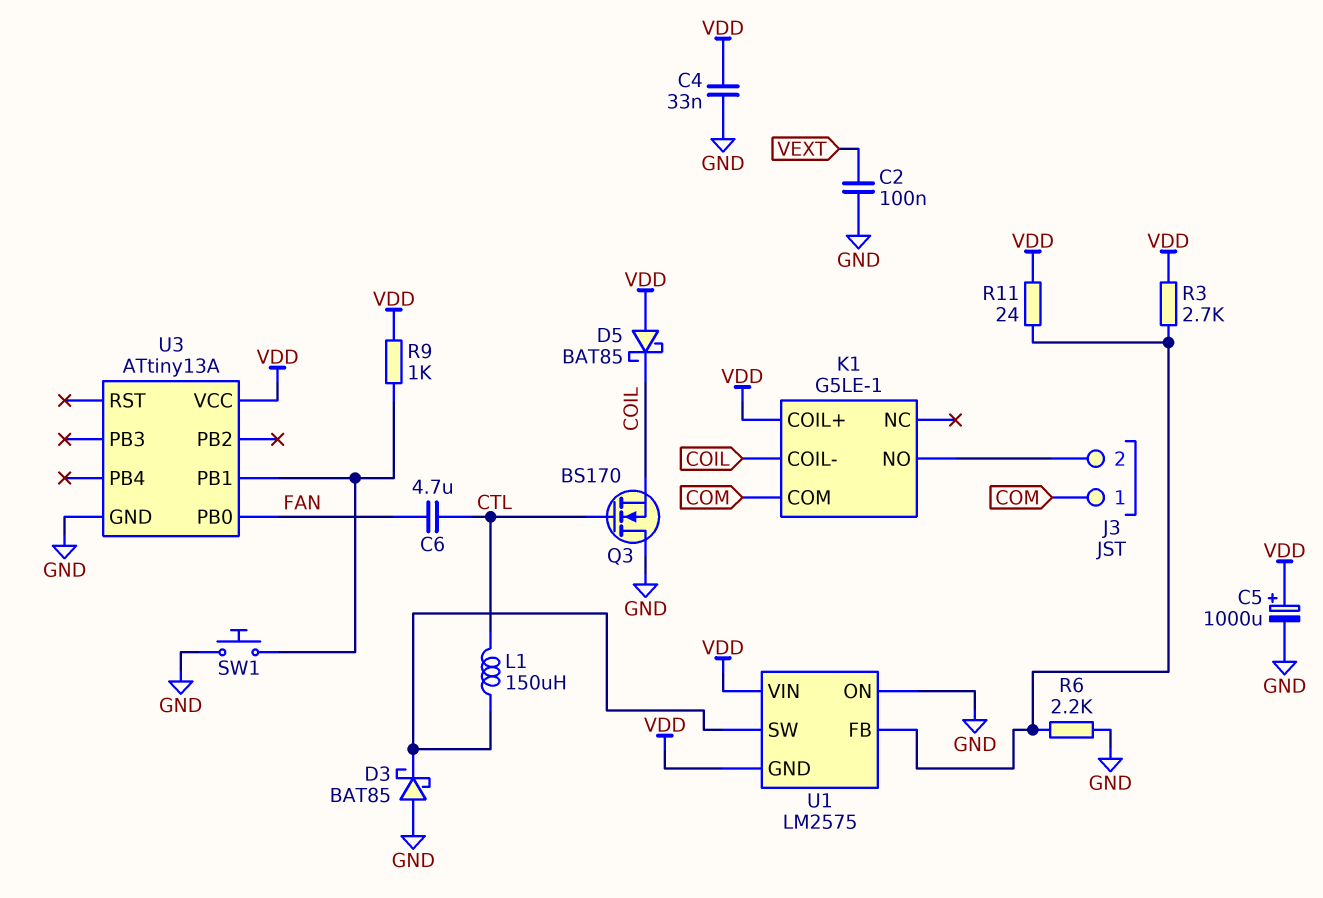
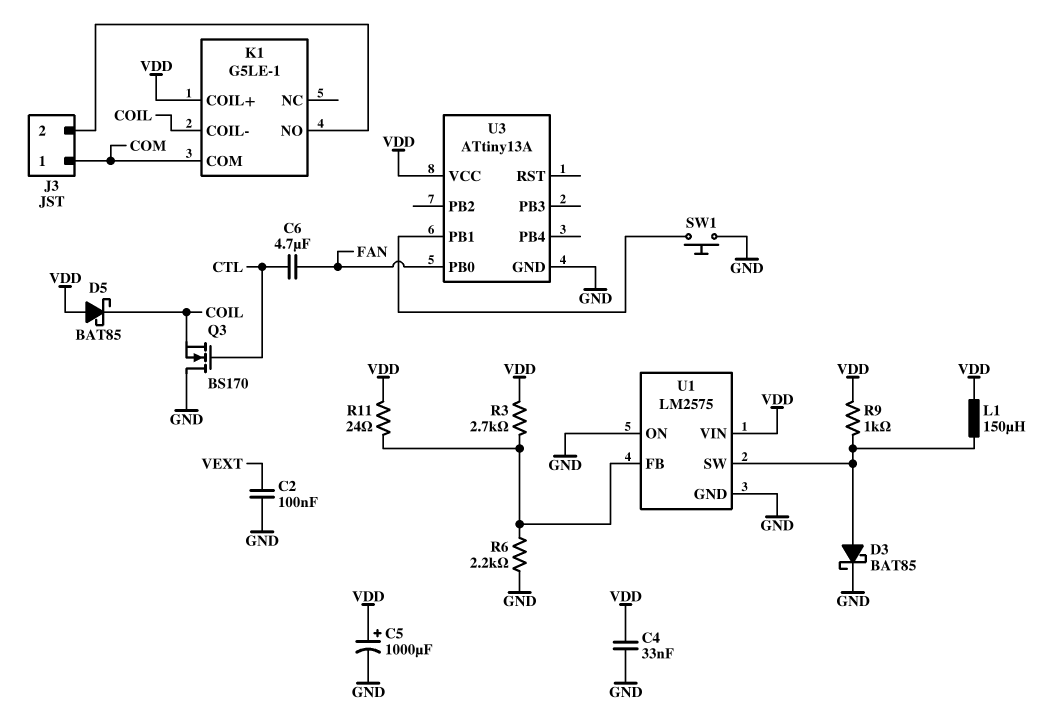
D3: schottky BAT85 (A GND, K U1/SW) -> schottky BAT85 (A U1/SW, K GND)
L1: 150uH (CTL, U1/SW) -> 150uH (U1/SW, VDD)
R9: 1k (U3/PB1, VDD) -> 1k (U1/SW, VDD)
U1 pin GND: VDD -> GND

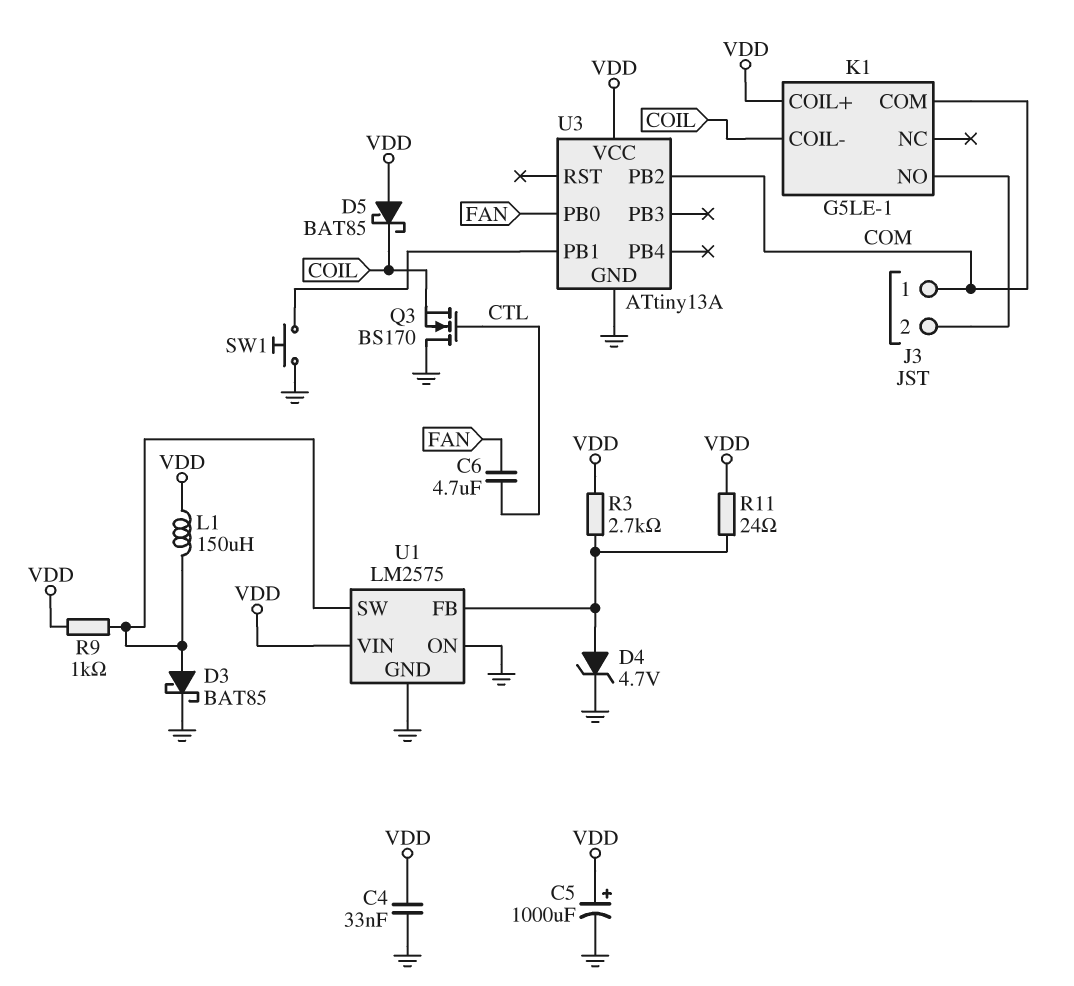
C2: 100nF (GND, VEXT) -> none
D4: none -> zener 4.7V (A U1/FB, K GND)
R6: 2.2k (GND, U1/FB) -> none
U3 pin PB2: none -> COM

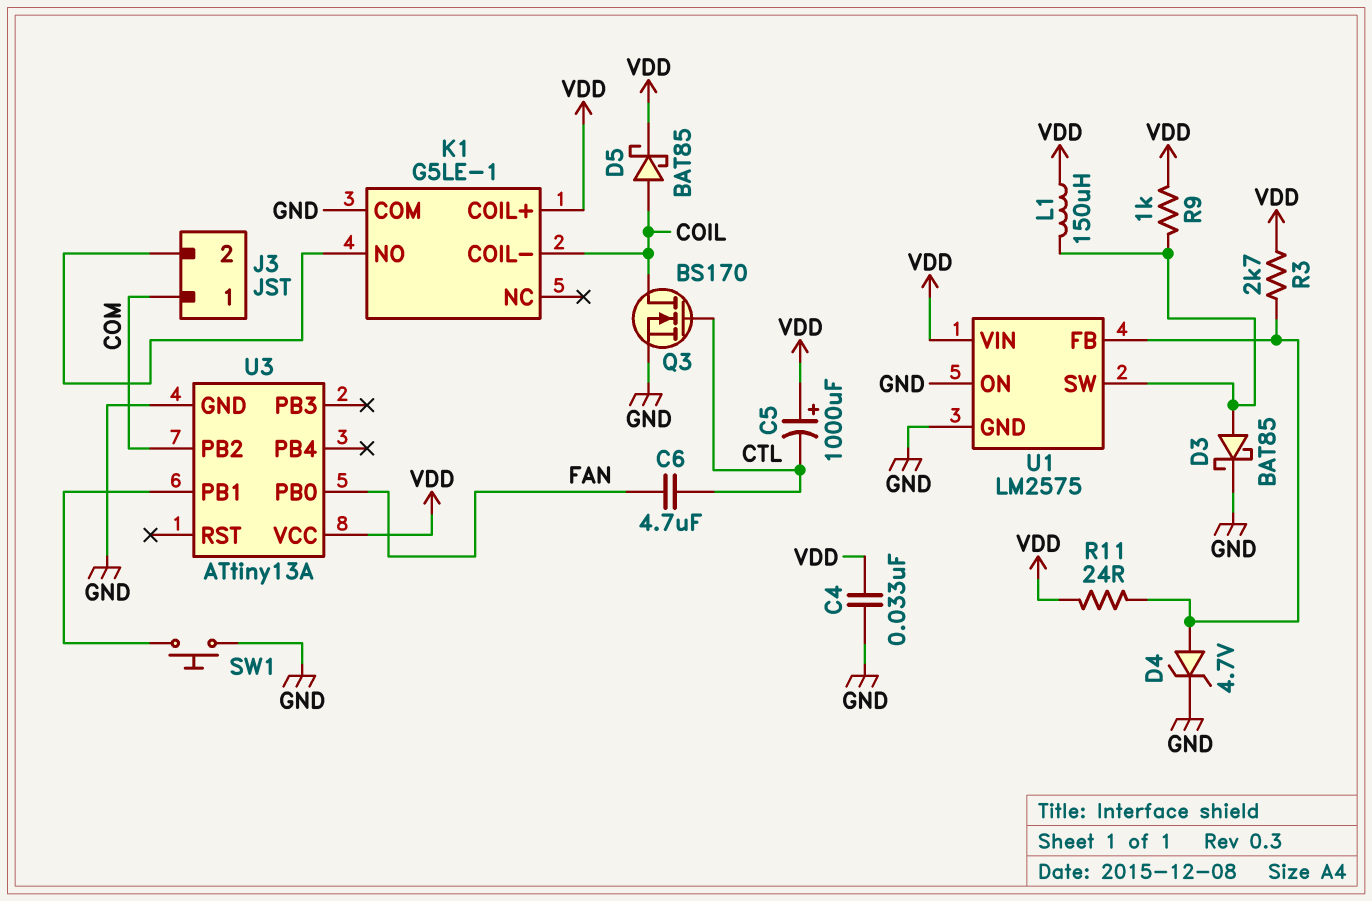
C5: 1000uF (plus VDD, minus GND) -> 1000uF (plus VDD, minus CTL)
D5: schottky BAT85 (A VDD, K COIL) -> schottky BAT85 (A COIL, K VDD)
K1 pin COM: COM -> GND
Q3: NMOS BS170 (G CTL, D GND, S COIL) -> NMOS BS170 (G CTL, D COIL, S GND)

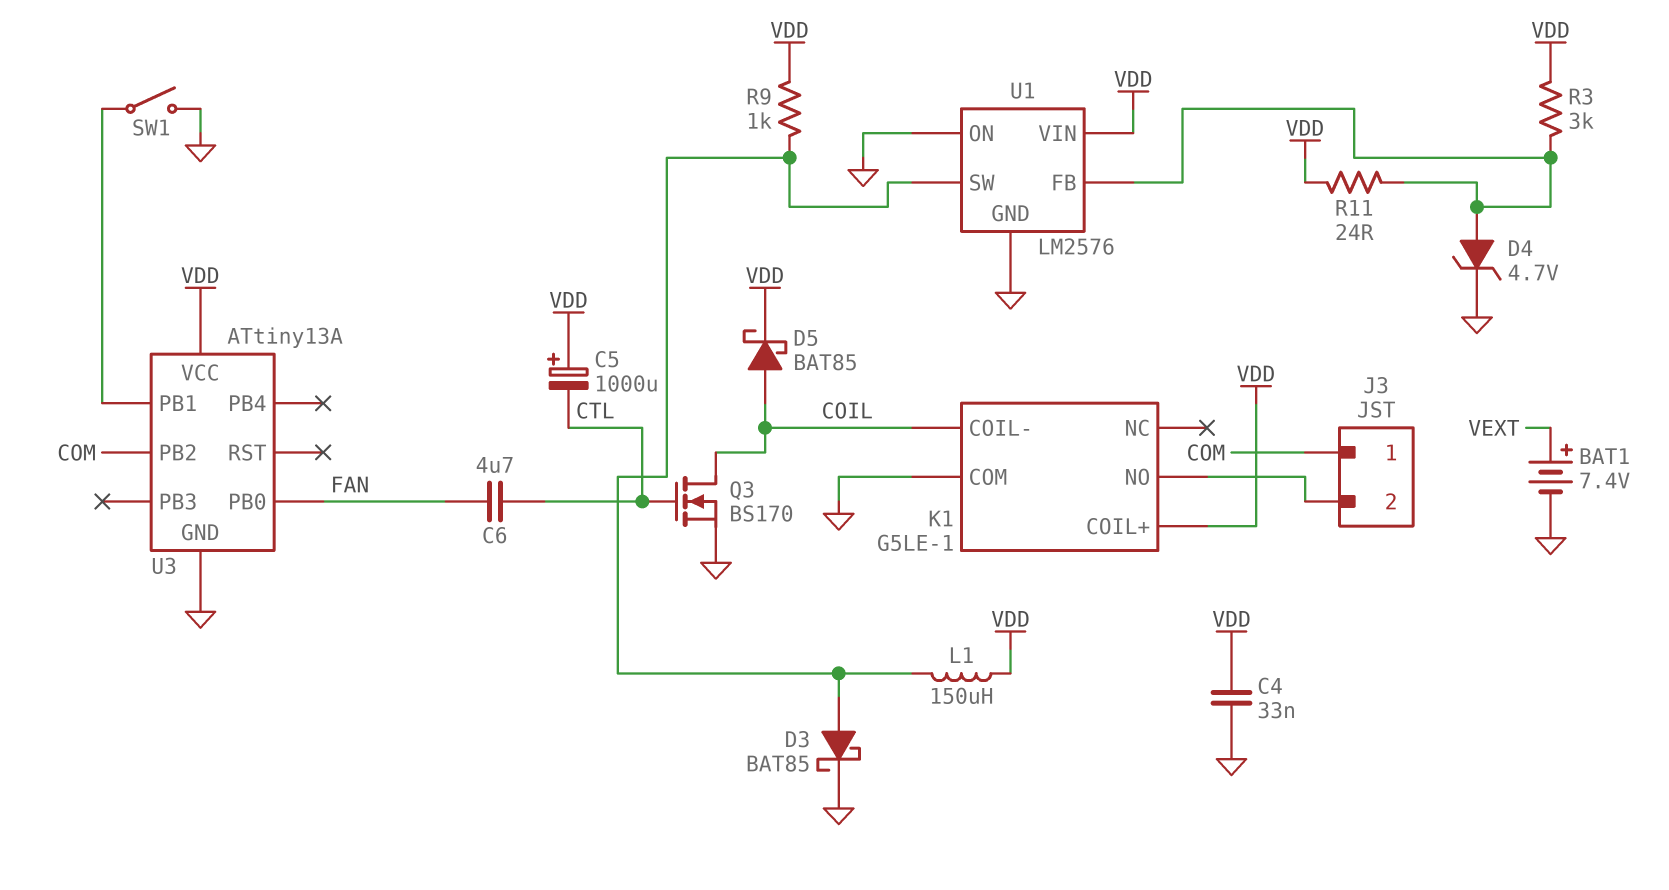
BAT1: none -> 7.4V (plus VEXT, minus GND)
R3: 2.7k (U1/FB, VDD) -> 3k (U1/FB, VDD)
SW1: button (GND, U3/PB1) -> switch (GND, U3/PB1)
U1: LM2575 -> LM2576

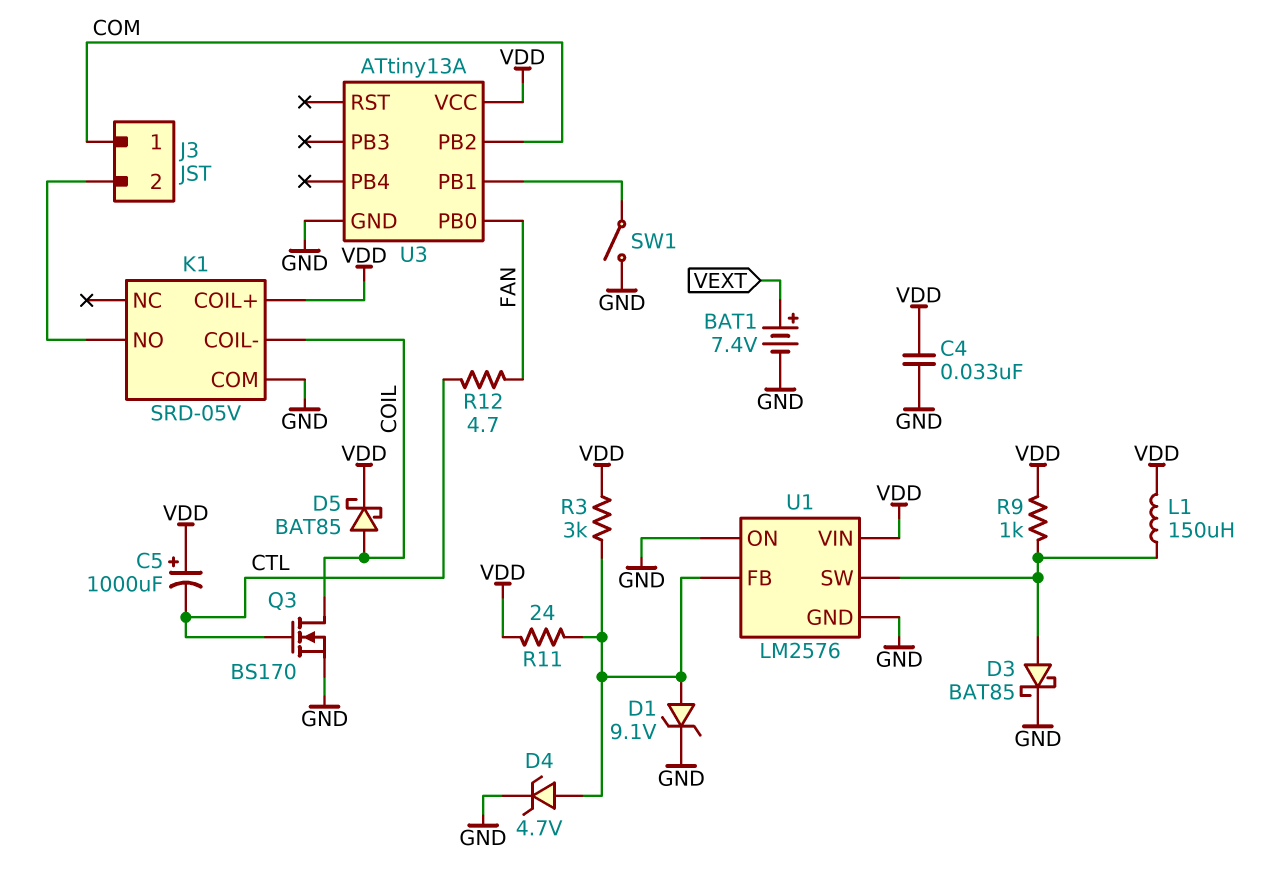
C6: 4.7uF (CTL, FAN) -> none
D1: none -> zener 9.1V (A U1/FB, K GND)
K1: G5LE-1 -> SRD-05V
R12: none -> 4.7 (CTL, FAN)

